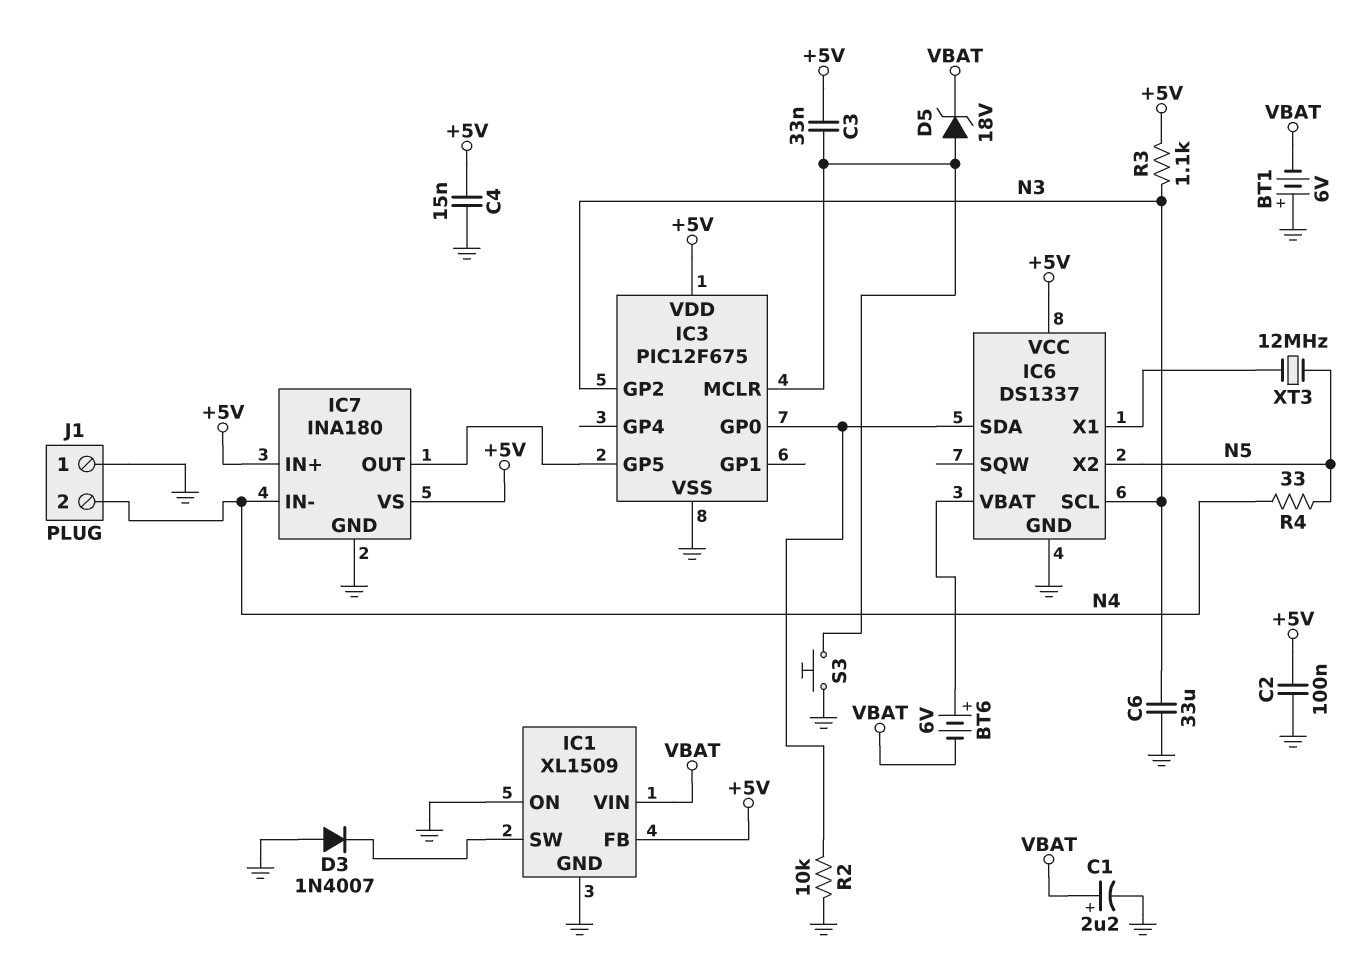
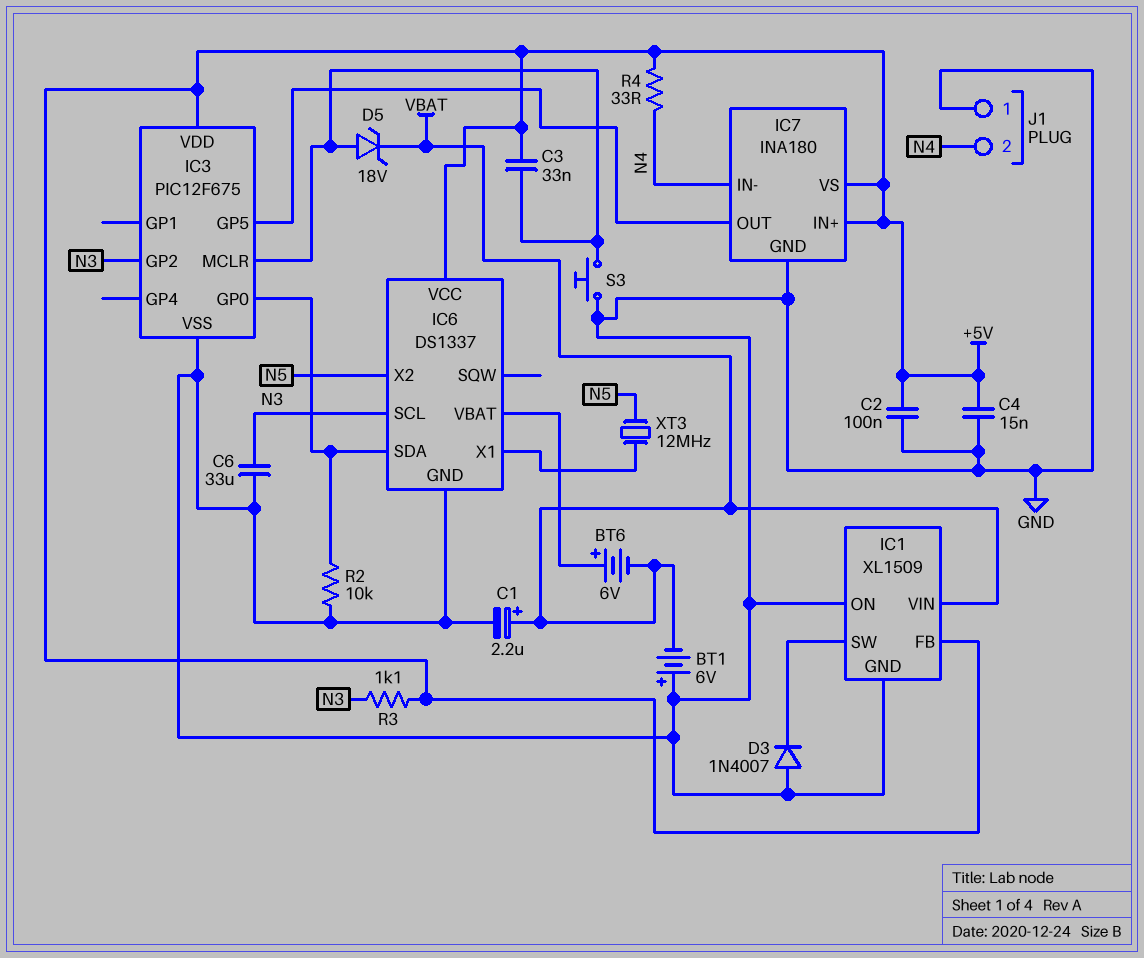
R4: 33 (N4, N5) -> 33 (+5V, N4)

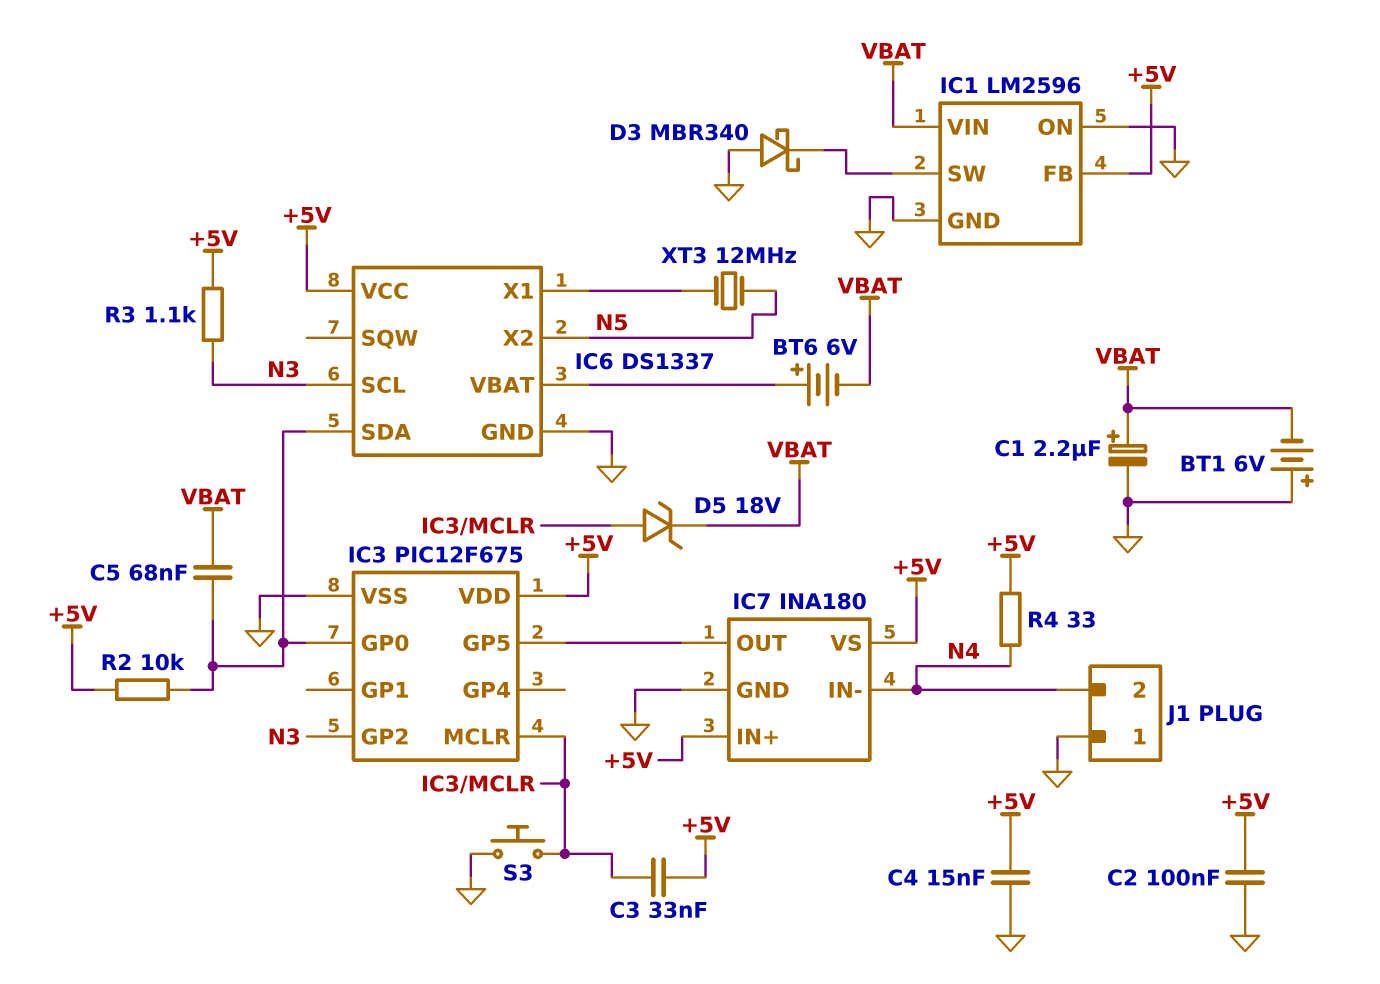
C5: none -> 68nF (IC3/GP0, VBAT)
C6: 33uF (GND, N3) -> none
D3: diode 1N4007 (A GND, K IC1/SW) -> schottky MBR340 (A GND, K IC1/SW)
IC1: XL1509 -> LM2596
R2: 10k (GND, IC3/GP0) -> 10k (+5V, IC3/GP0)

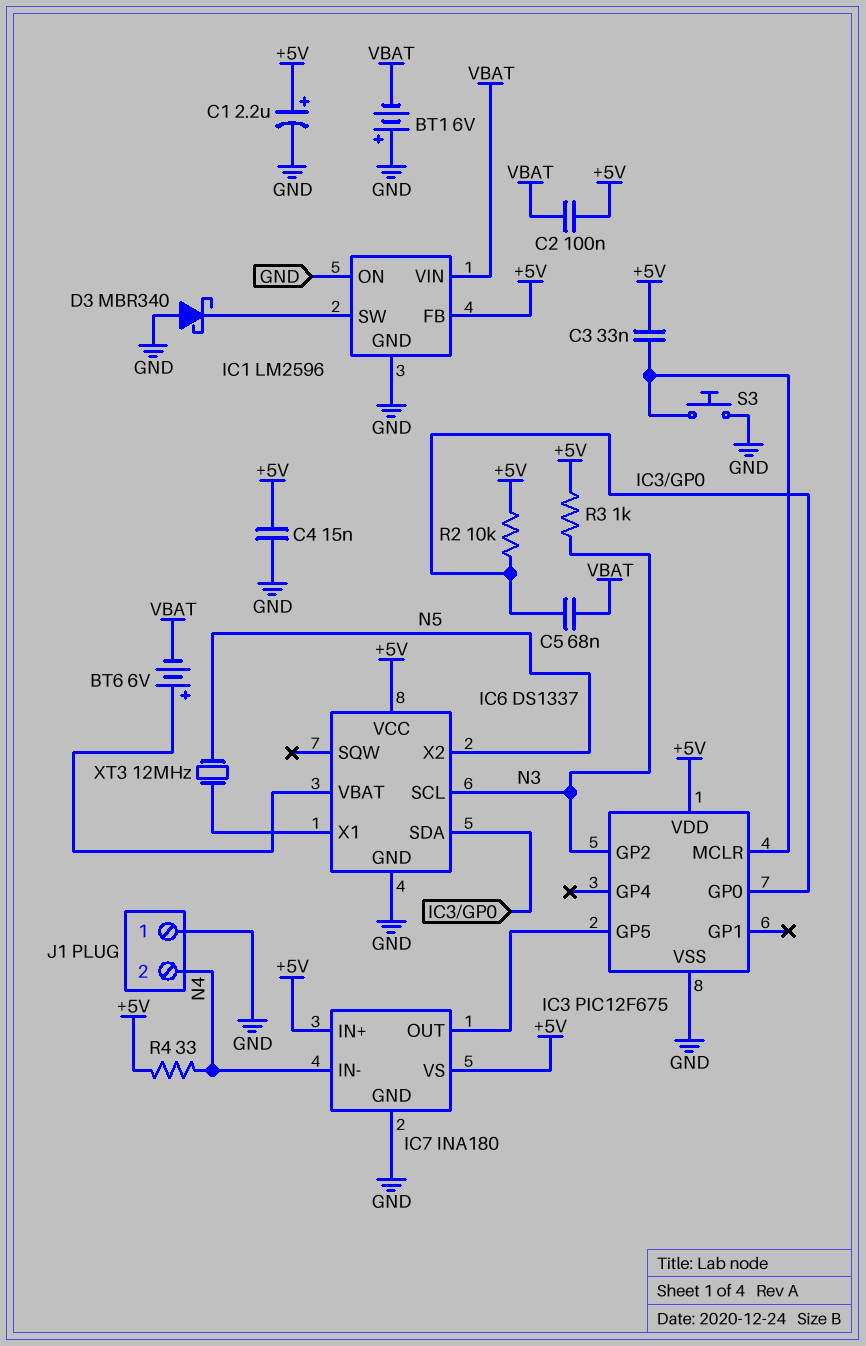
C1: 2.2uF (plus VBAT, minus GND) -> 2.2uF (plus +5V, minus GND)
C2: 100nF (+5V, GND) -> 100nF (+5V, VBAT)
D5: zener 18V (A IC3/MCLR, K VBAT) -> none
R3: 1.1k (+5V, N3) -> 1k (+5V, N3)

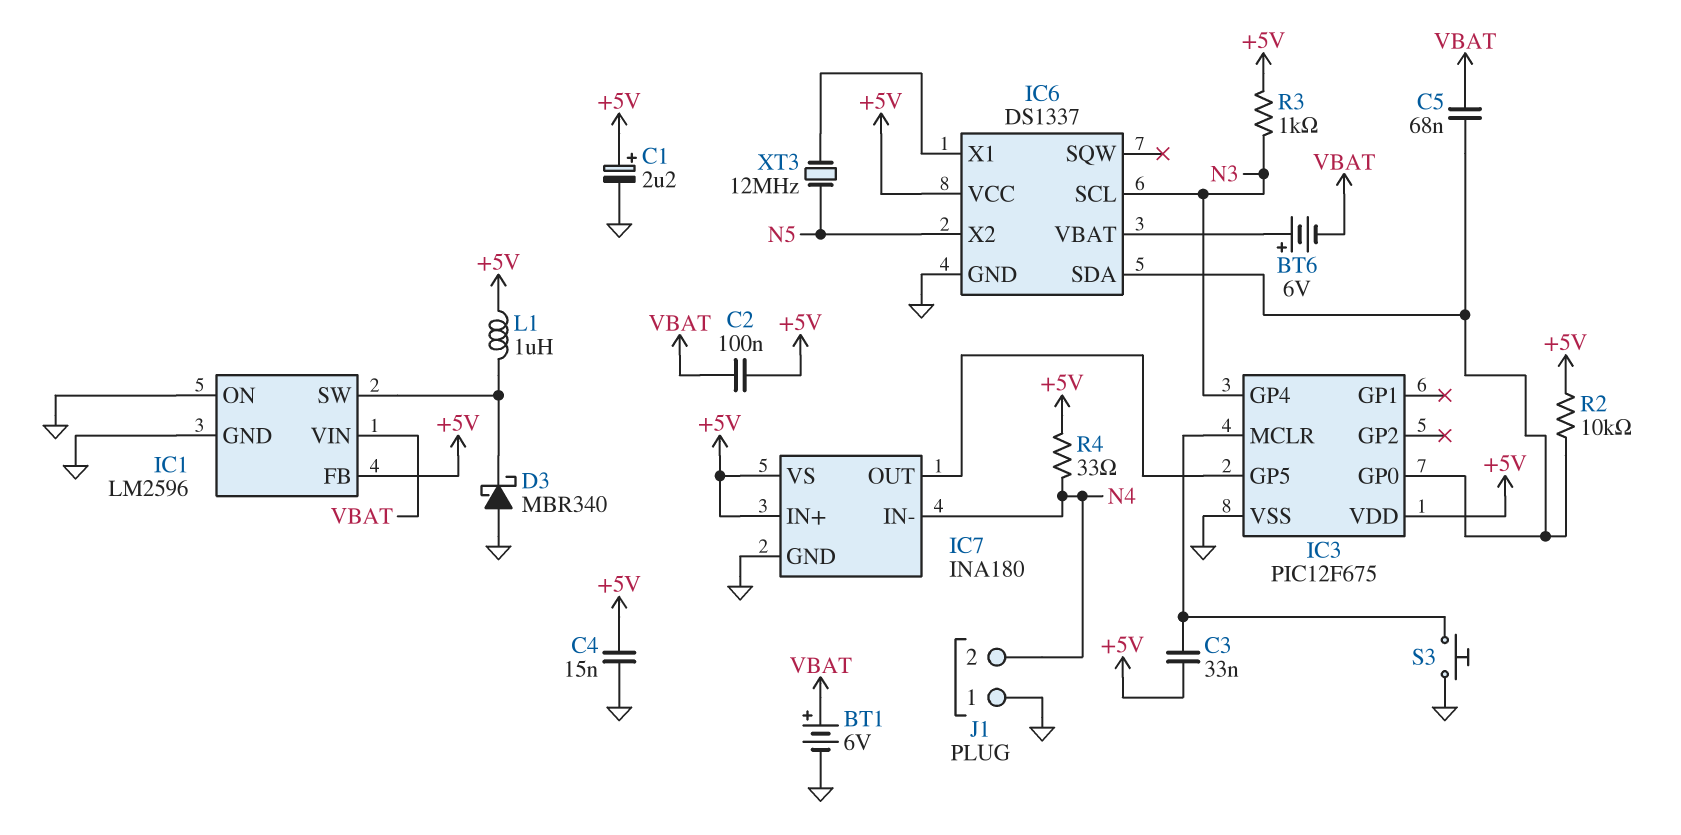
BT1: 6V (plus GND, minus VBAT) -> 6V (plus VBAT, minus GND)
IC3 pin GP2: N3 -> none
IC3 pin GP4: none -> N3
L1: none -> 1uH (+5V, IC1/SW)

